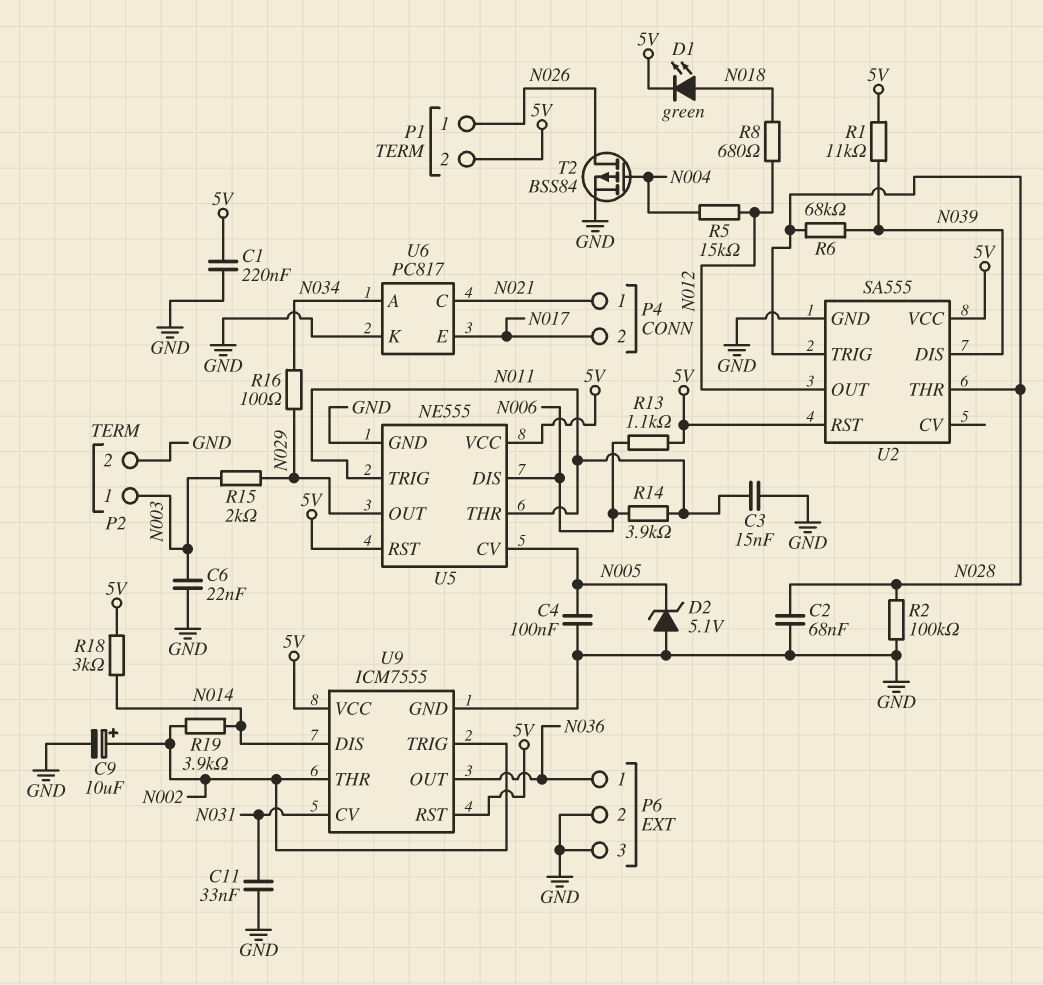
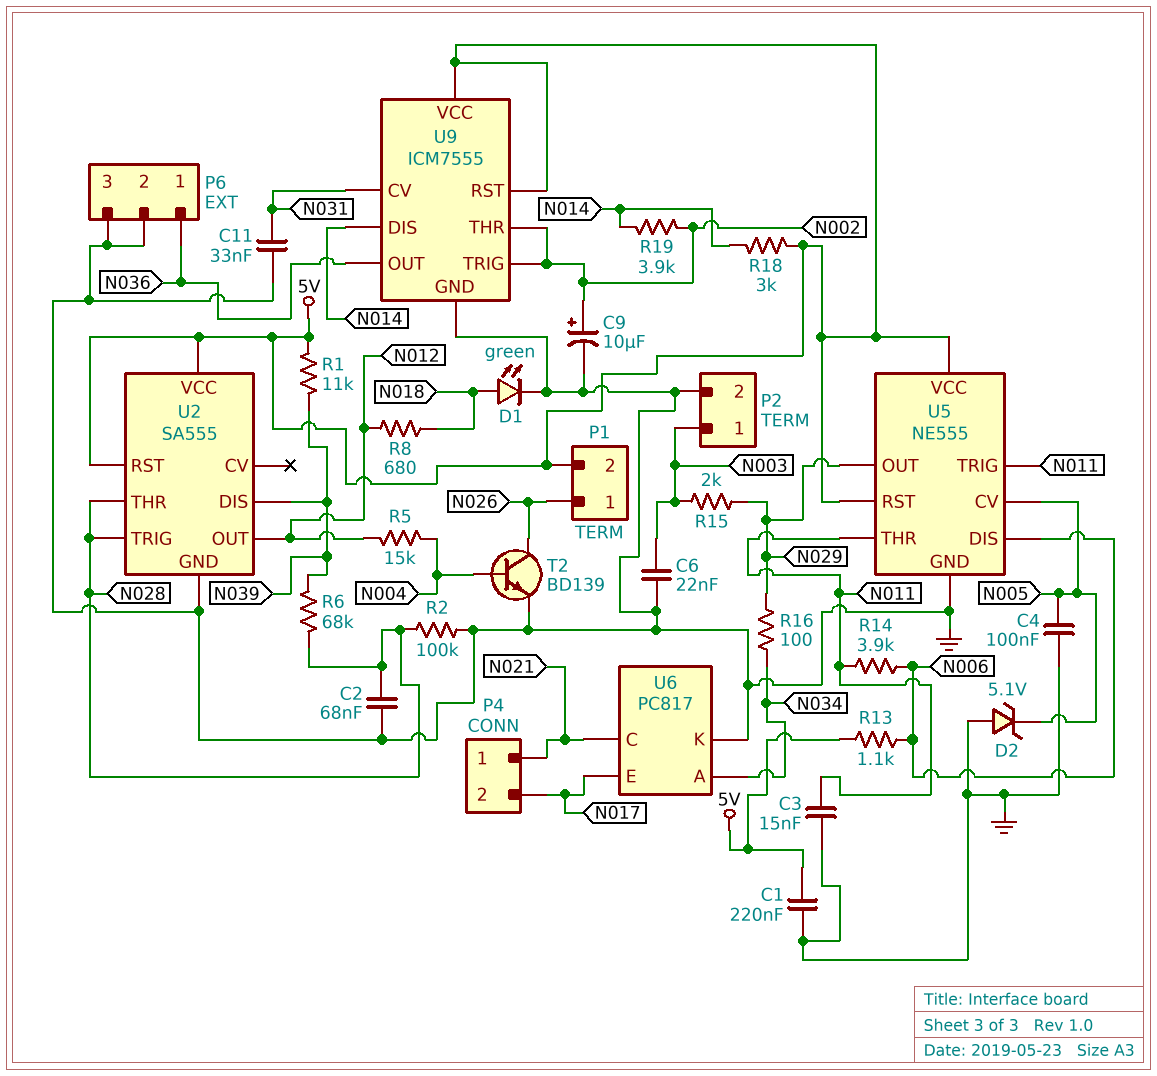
D1: LED green (A N018, K 5V) -> LED green (A N018, K GND)
T2: PMOS BSS84 (G N004, D N026, S GND) -> NPN BD139 (B N004, C N026, E GND)

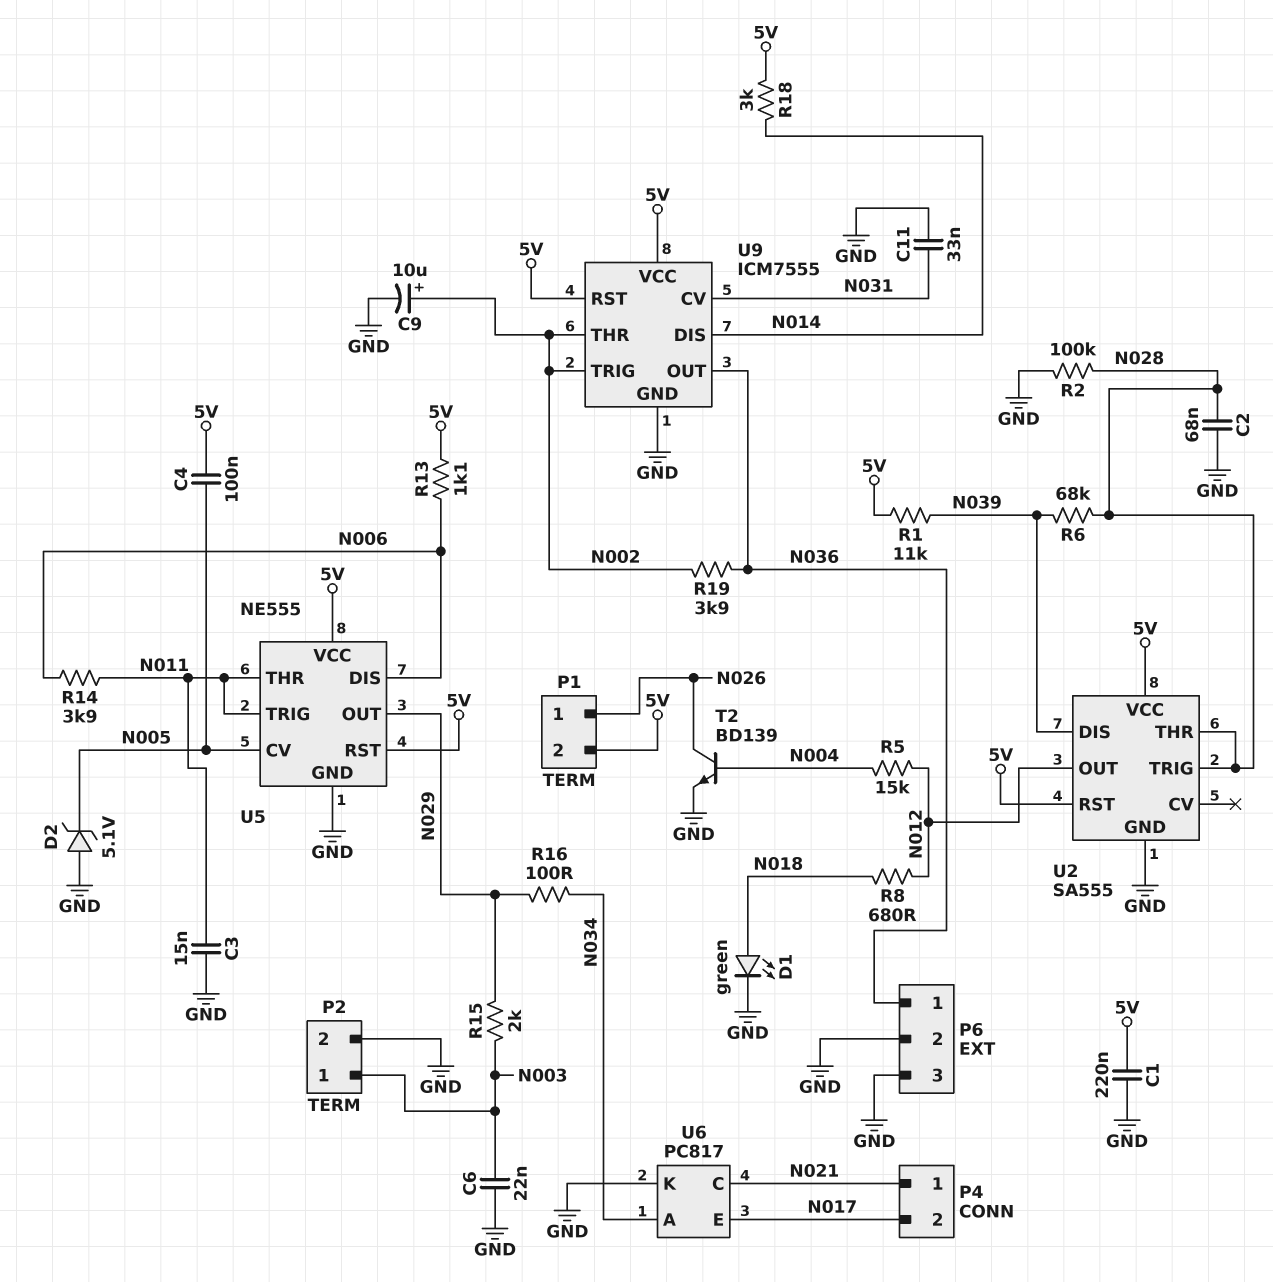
C4: 100nF (GND, N005) -> 100nF (5V, N005)
R19: 3.9k (N002, N014) -> 3.9k (N002, N036)

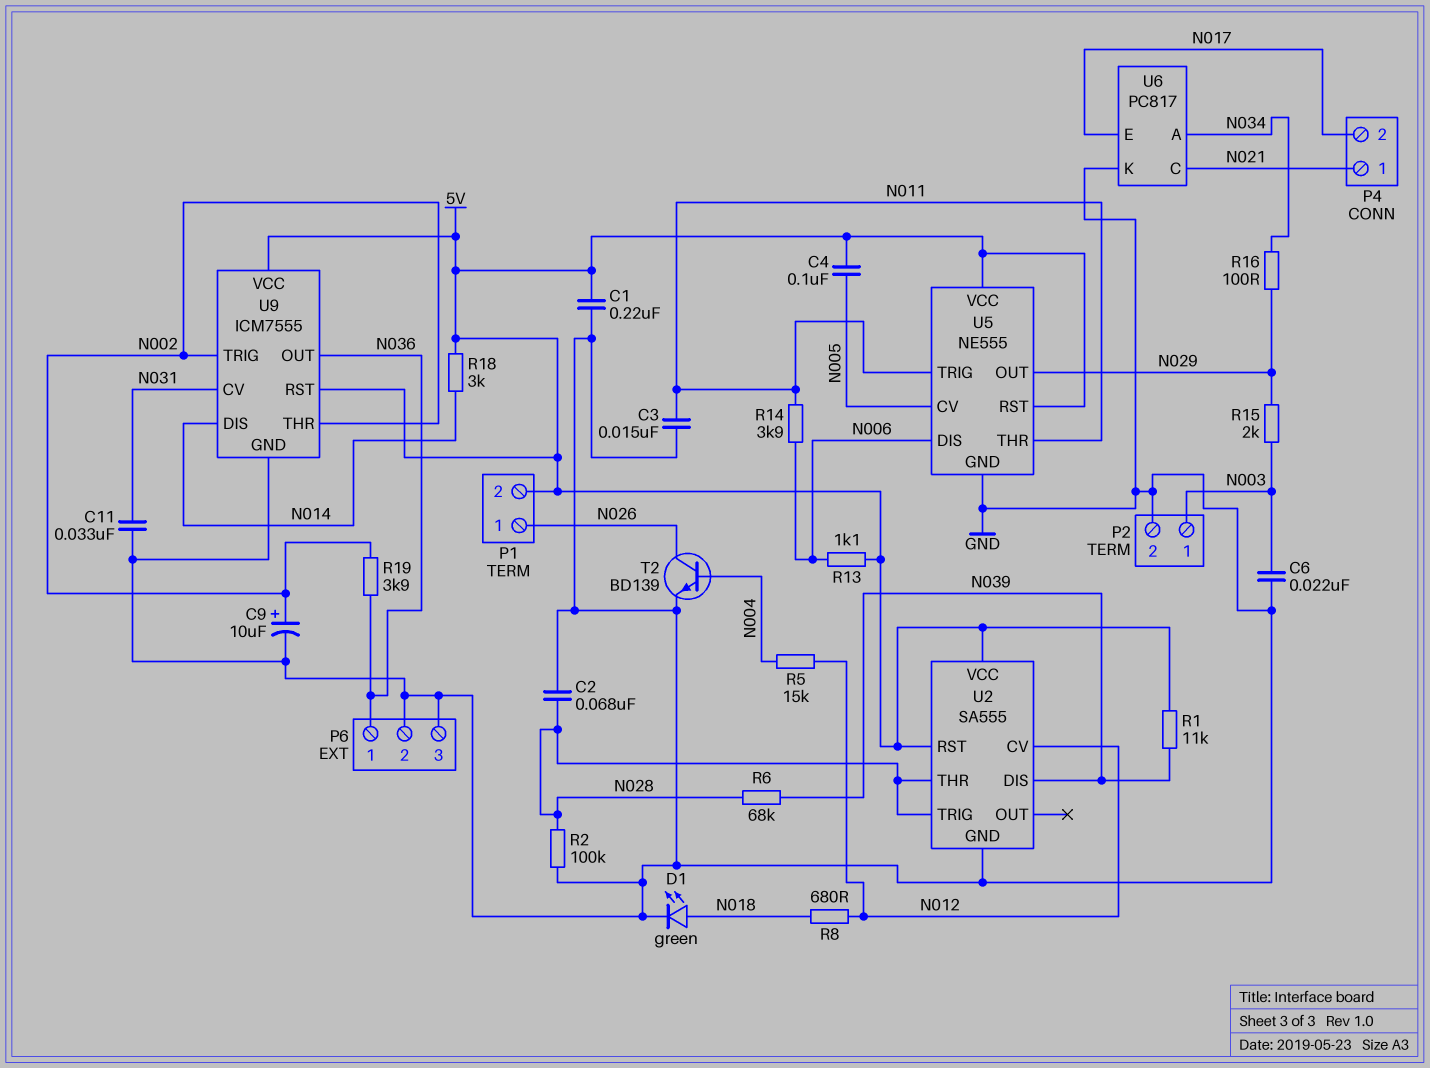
D2: zener 5.1V (A GND, K N005) -> none
U2 pin CV: none -> N012
U2 pin OUT: N012 -> none

